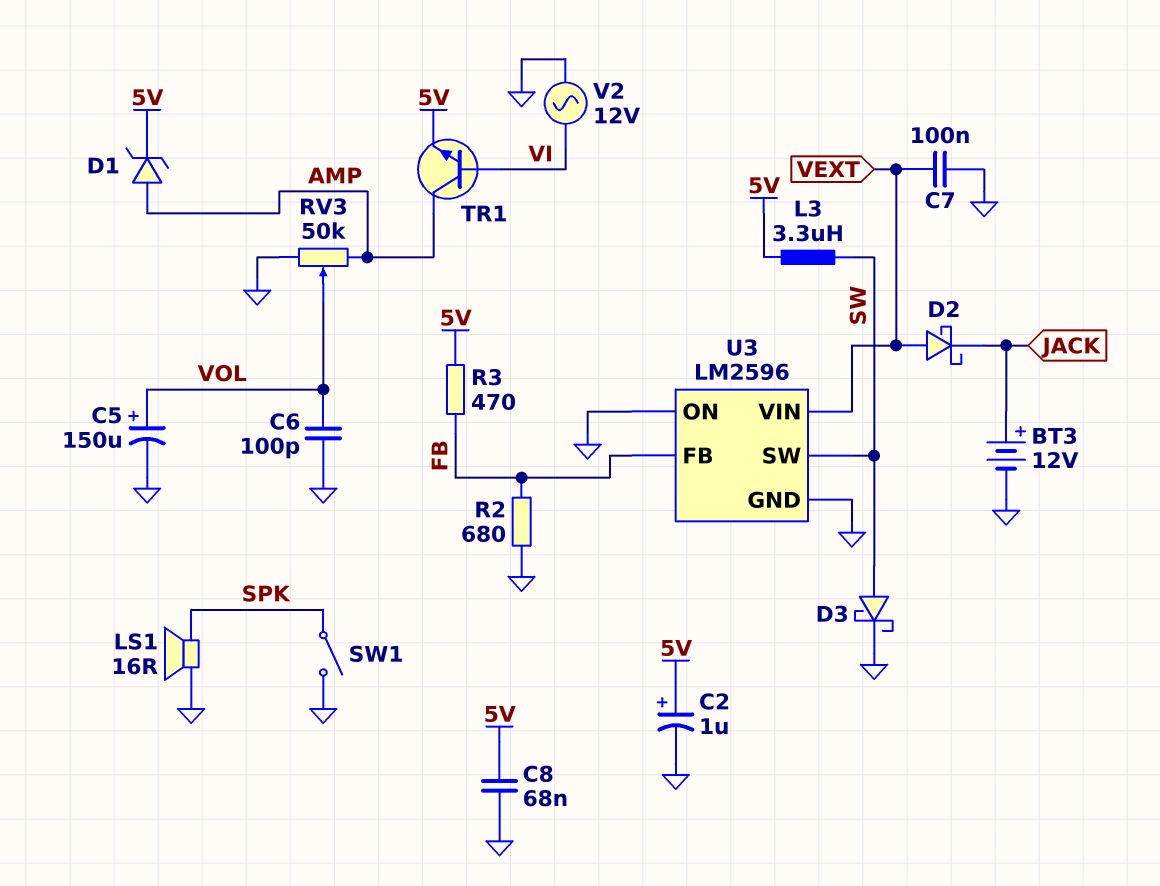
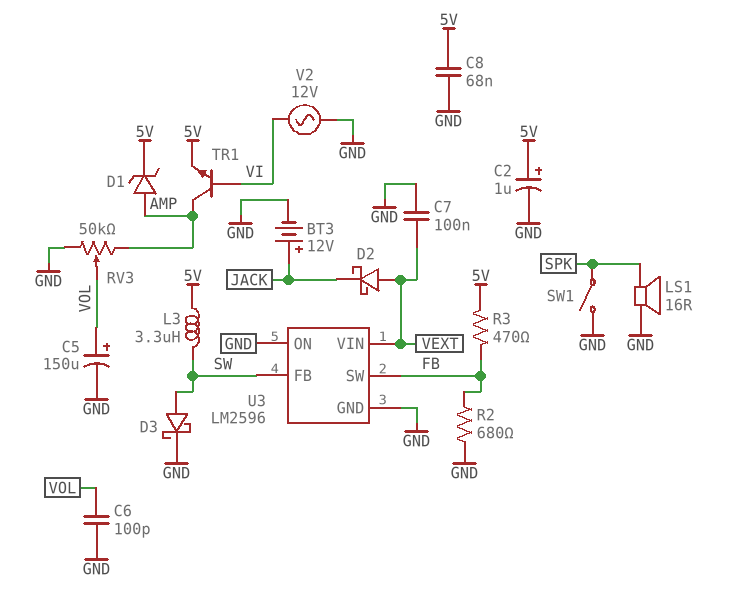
U3 pin FB: FB -> SW
U3 pin SW: SW -> FB

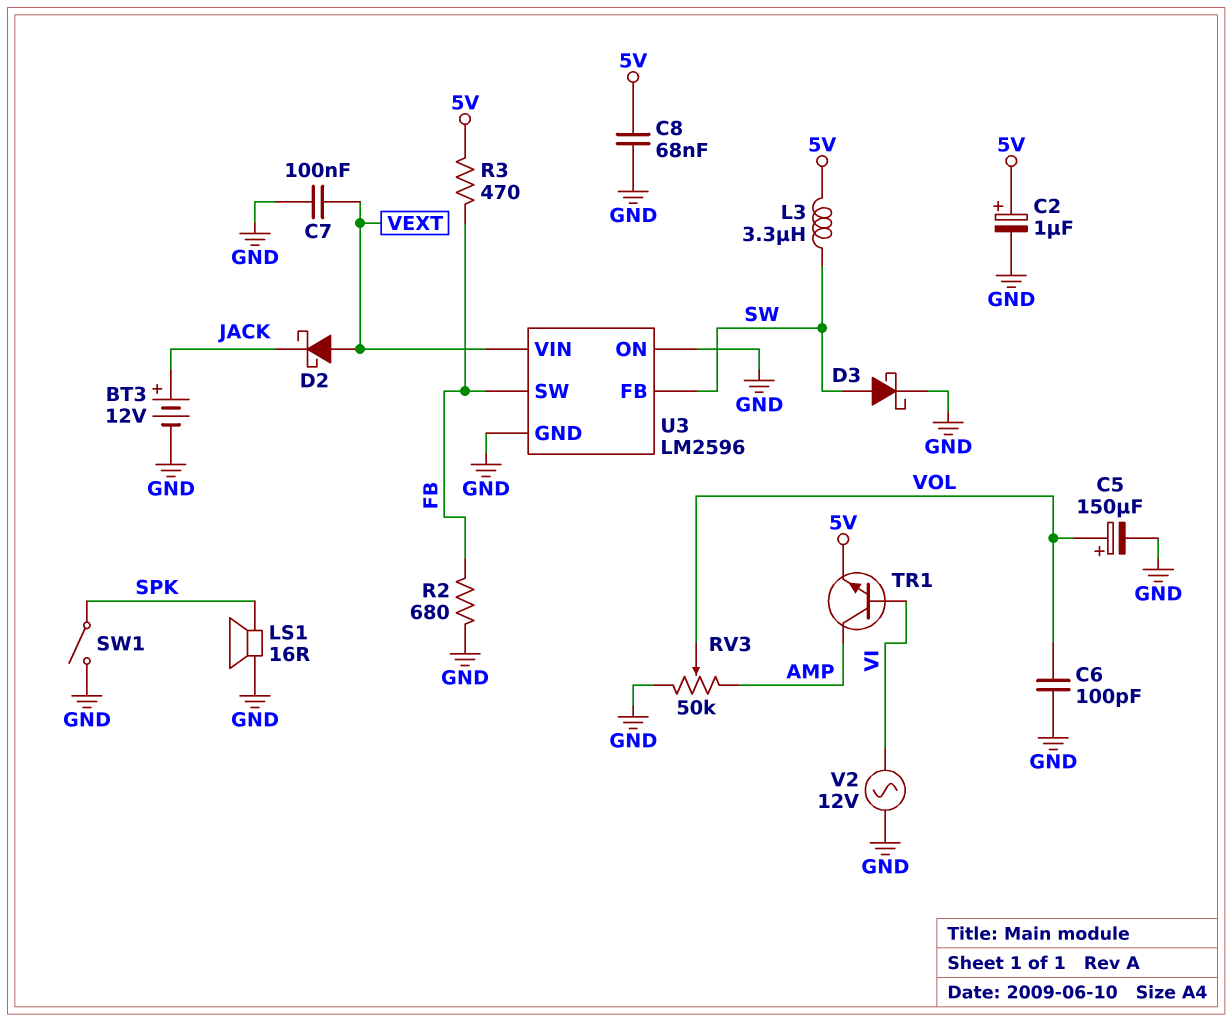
D1: zener (A AMP, K 5V) -> none

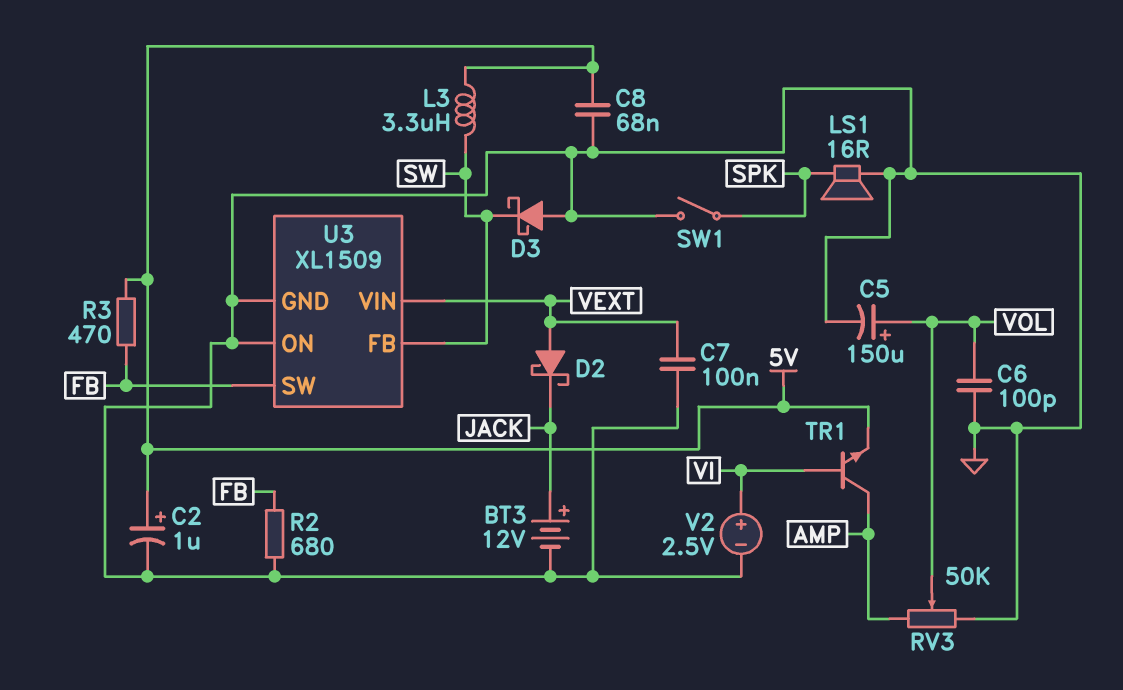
D3: schottky (A SW, K GND) -> schottky (A GND, K SW)
U3: LM2596 -> XL1509
V2: AC 12V (GND, VI) -> 2.5V (plus VI, minus GND)

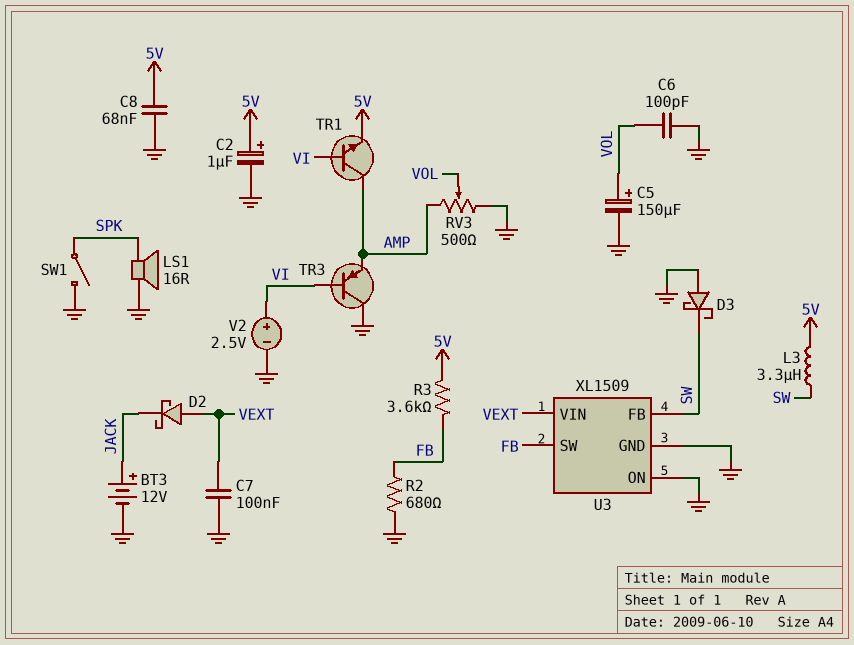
R3: 470 (5V, FB) -> 3.6k (5V, FB)
RV3: 50k (AMP, GND, wiper VOL) -> 500 (AMP, GND, wiper VOL)
TR3: none -> PNP (B VI, C GND, E AMP)

